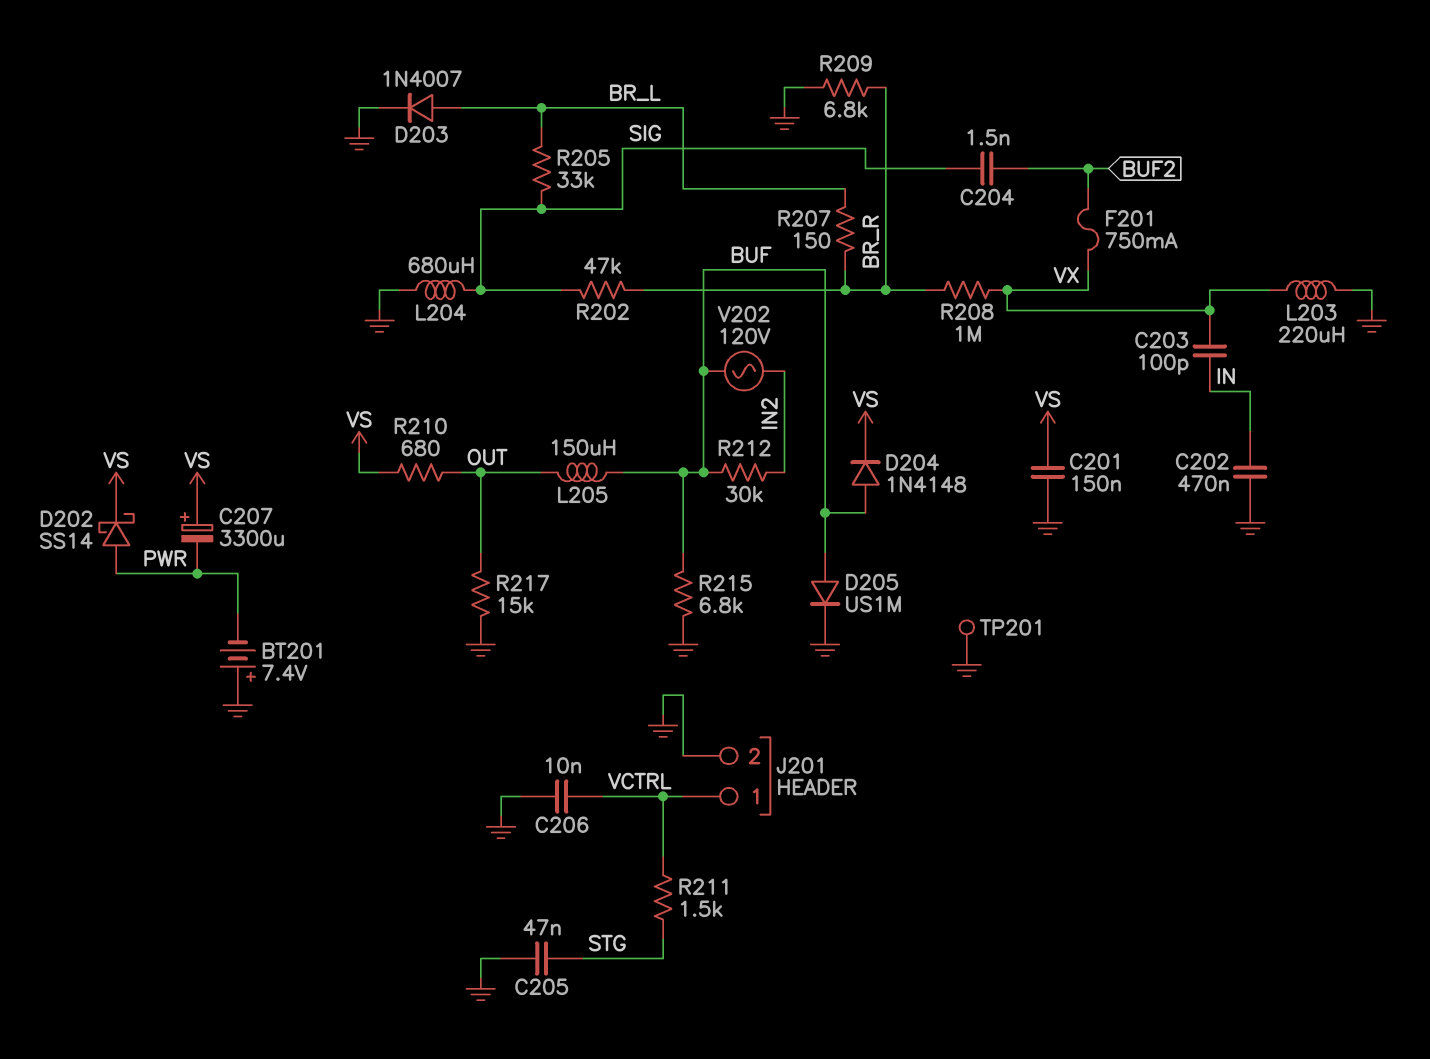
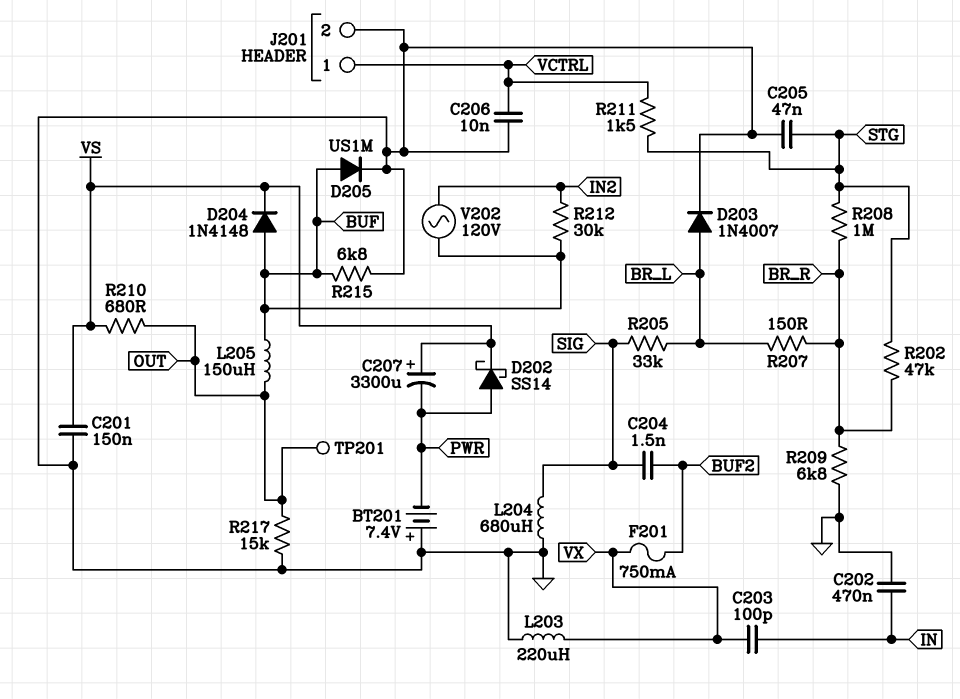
R202: 47k (BR_R, SIG) -> 47k (BR_R, STG)
R208: 1M (BR_R, VX) -> 1M (BR_R, STG)
TP201: test point (GND) -> test point (OUT)

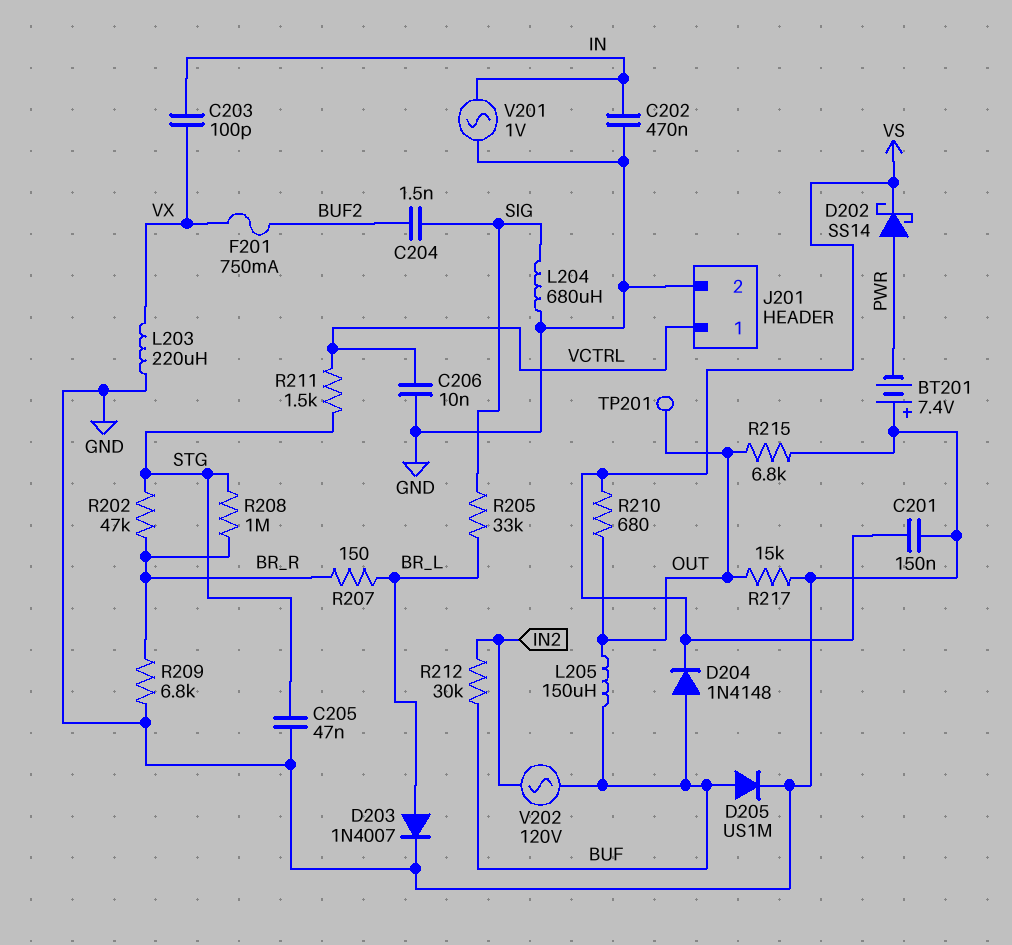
C207: 3300uF (plus VS, minus PWR) -> none
R215: 6.8k (BUF, GND) -> 6.8k (GND, OUT)
V201: none -> AC 1V (GND, IN)

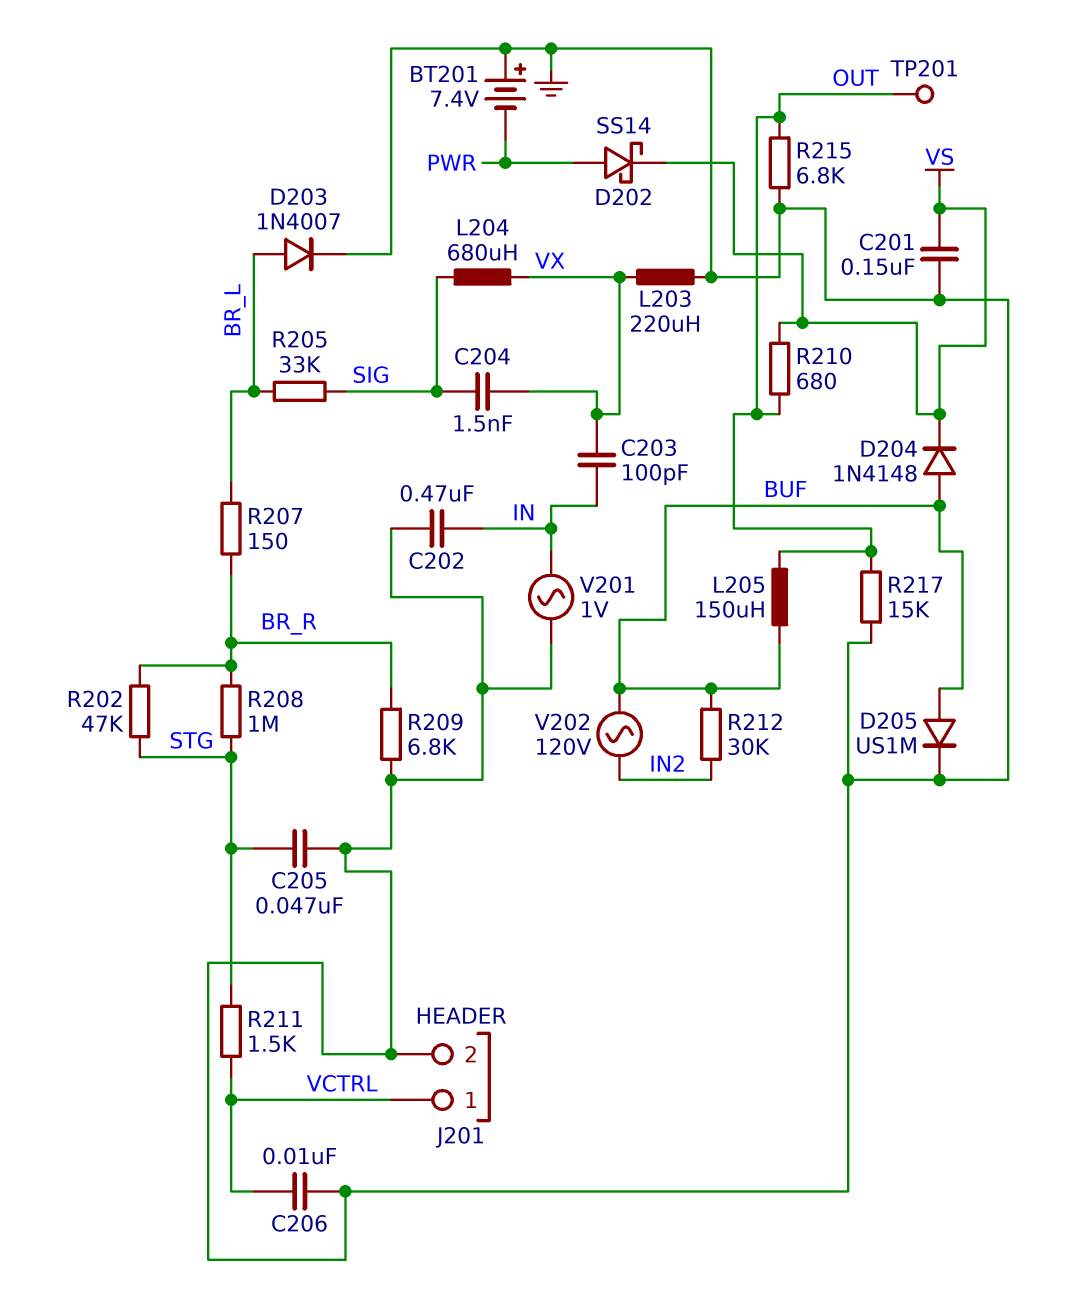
C204: 1.5nF (BUF2, SIG) -> 1.5nF (SIG, VX)
F201: 750mA (BUF2, VX) -> none
L204: 680uH (GND, SIG) -> 680uH (SIG, VX)

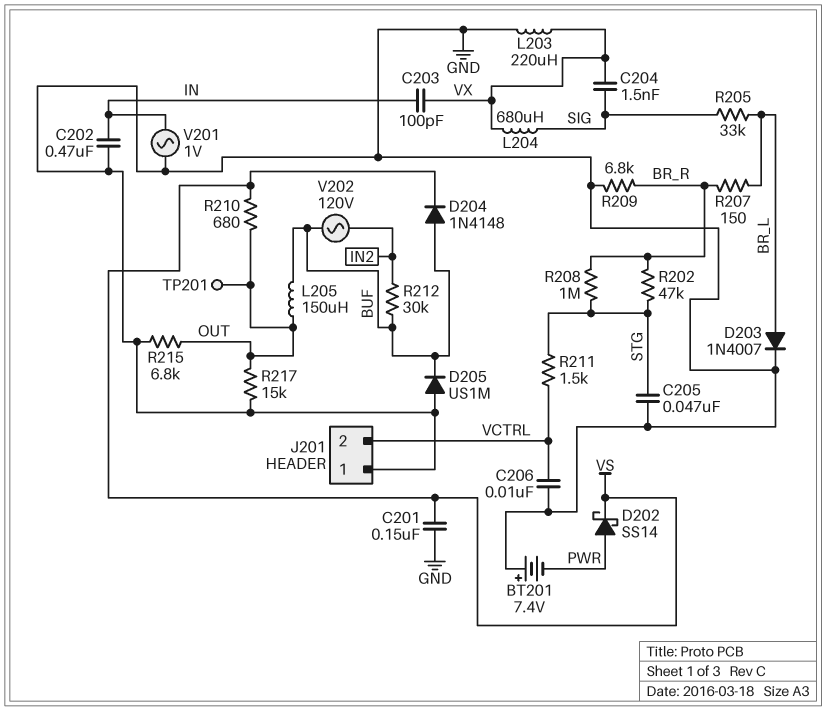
D205: diode US1M (A BUF, K GND) -> diode US1M (A GND, K BUF)
J201 pin 1: VCTRL -> GND
J201 pin 2: GND -> VCTRL

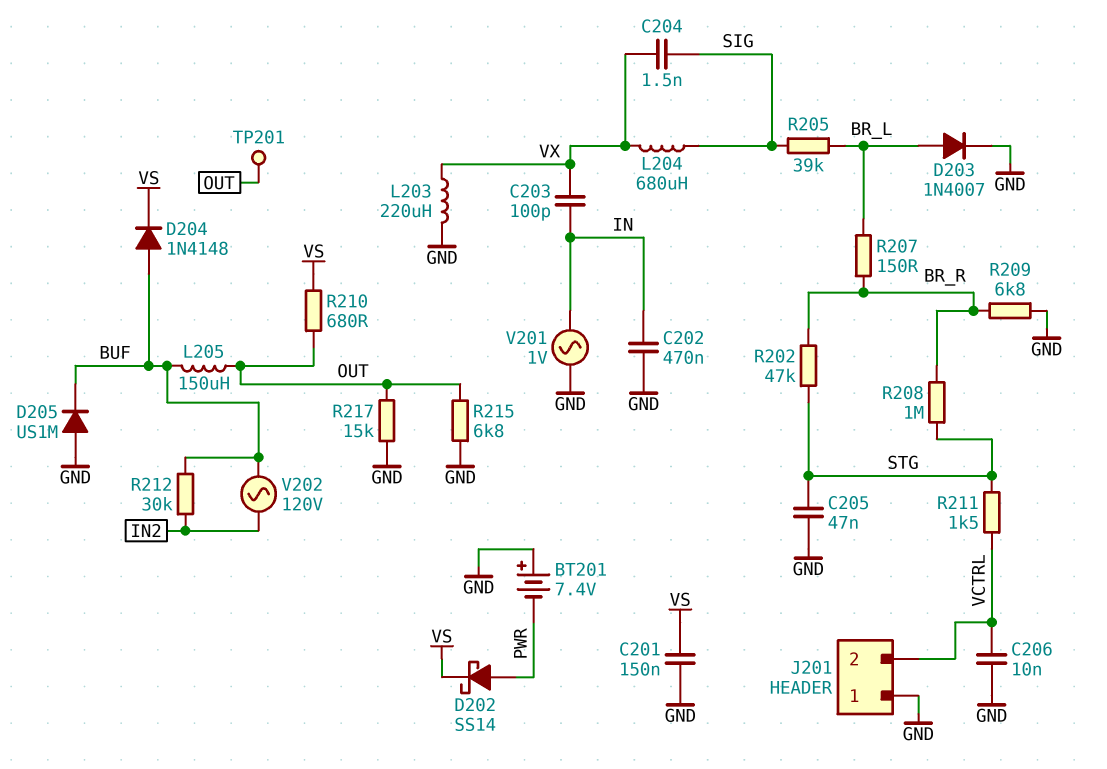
R205: 33k (BR_L, SIG) -> 39k (BR_L, SIG)

